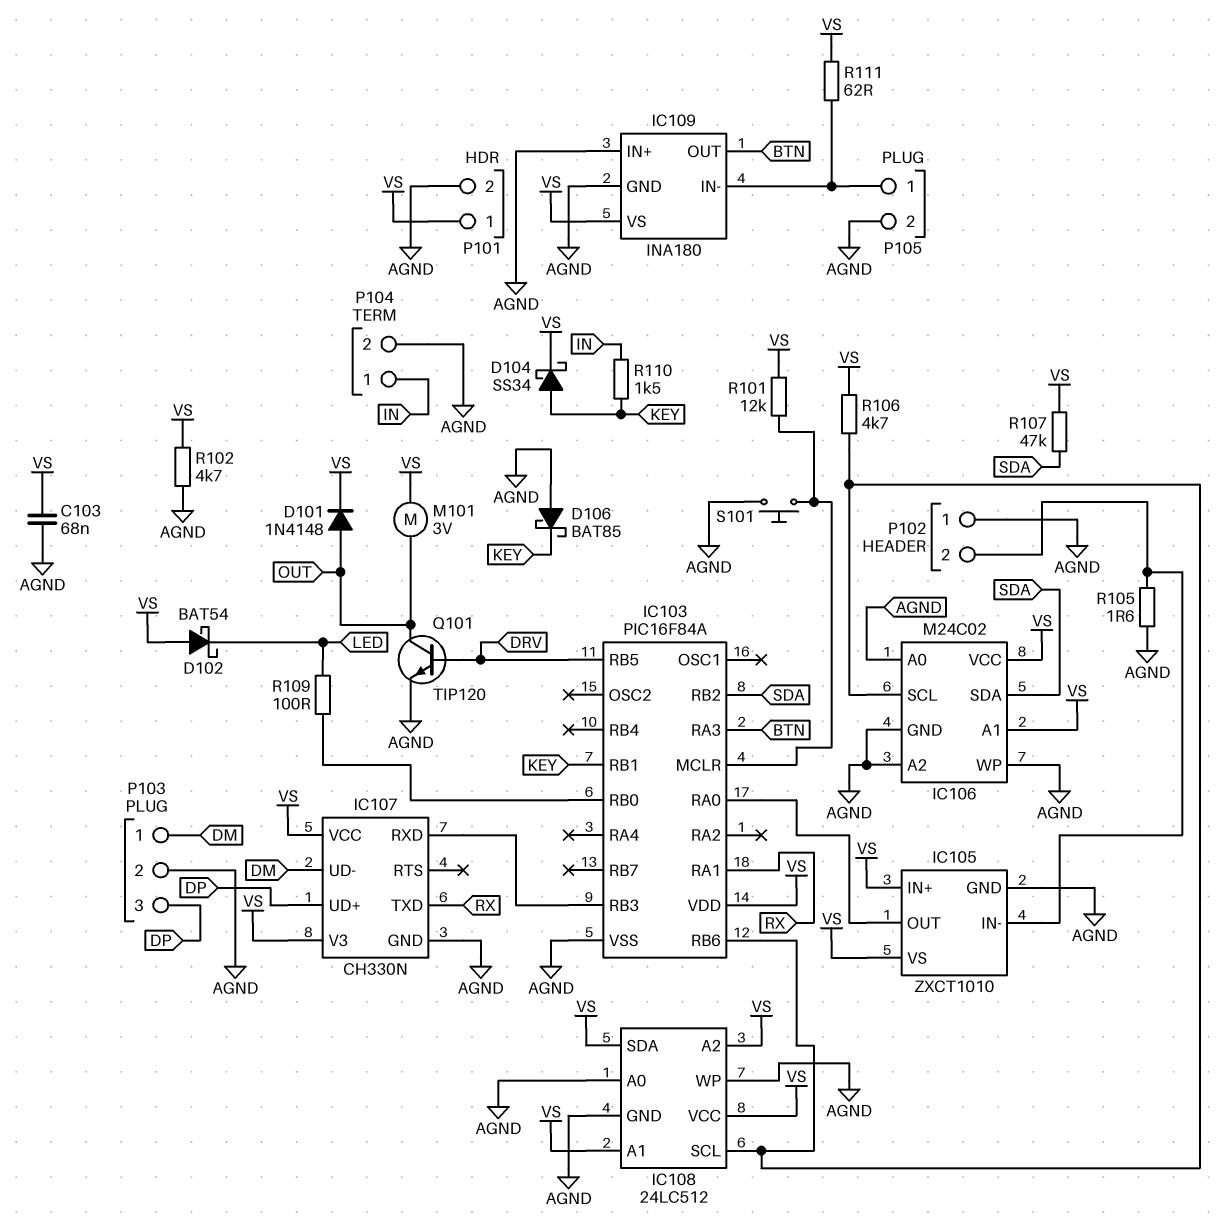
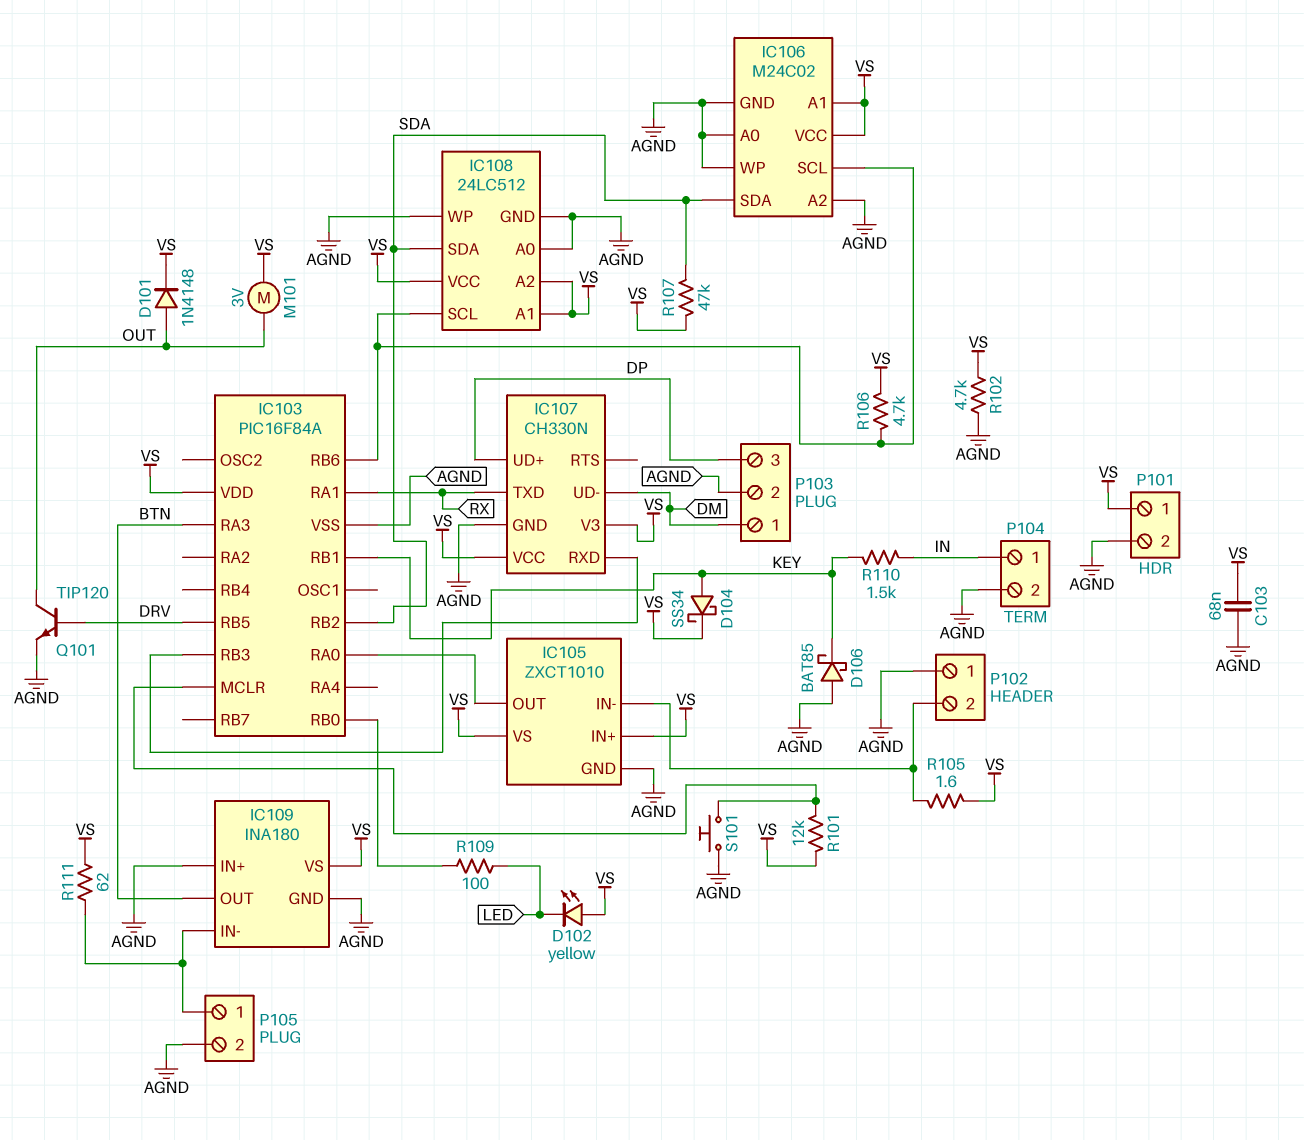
D102: schottky BAT54 (A VS, K LED) -> LED yellow (A VS, K LED)
IC108 pin SDA: VS -> SDA
R105: 1.6 (AGND, IC105/IN-) -> 1.6 (IC105/IN-, VS)

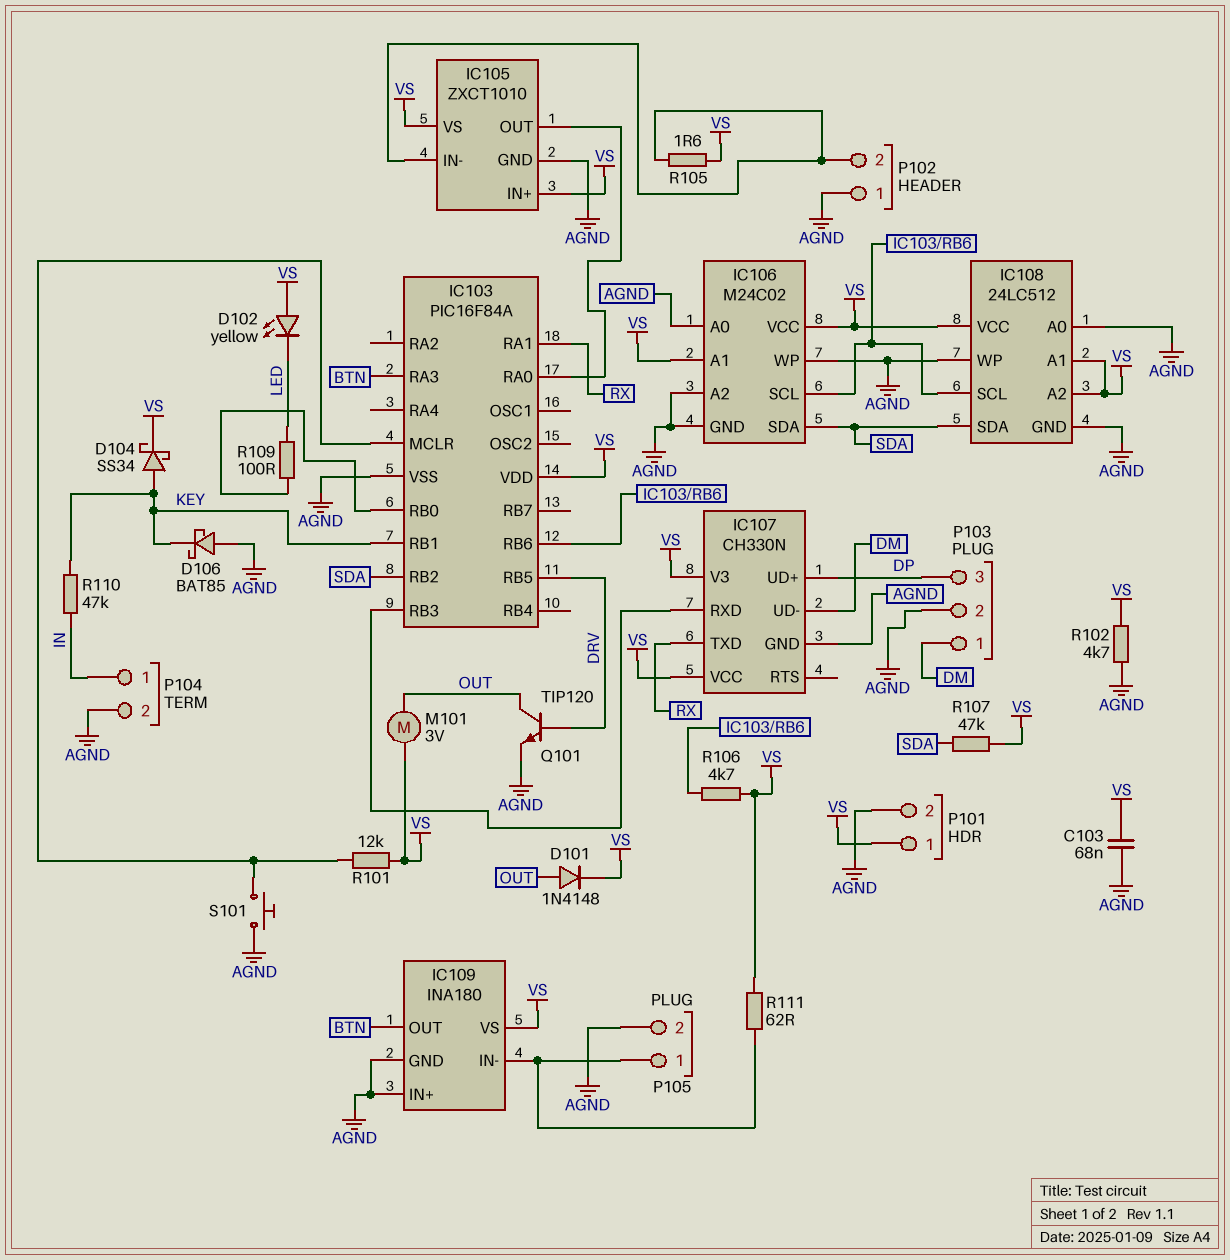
R110: 1.5k (IN, KEY) -> 47k (IN, KEY)

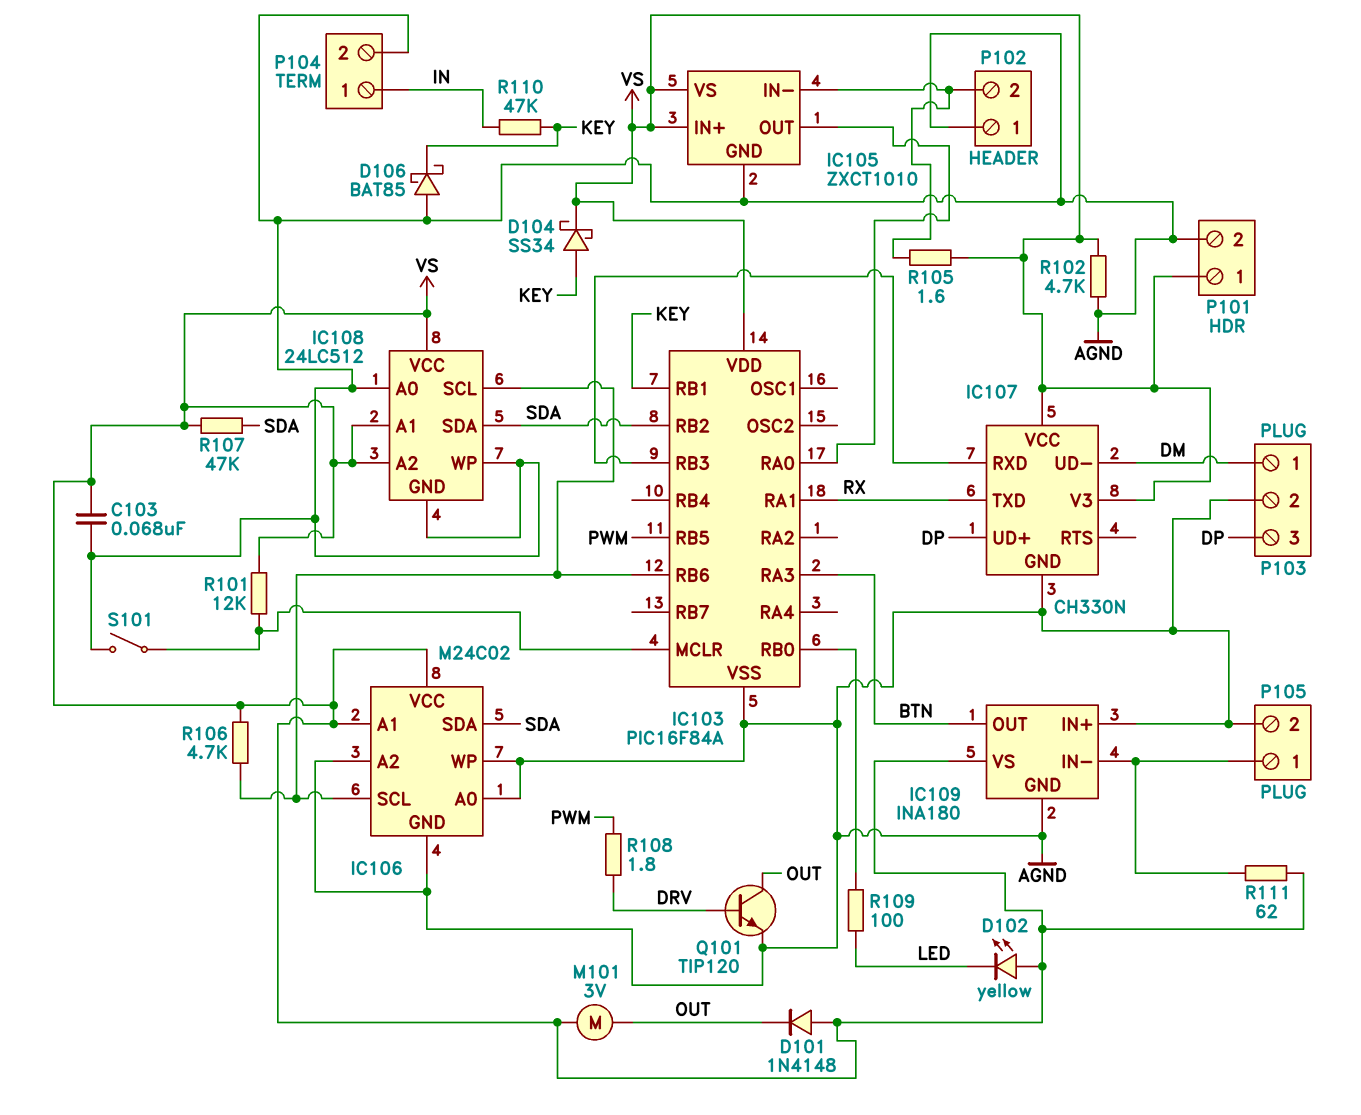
D101: diode 1N4148 (A OUT, K VS) -> diode 1N4148 (A VS, K OUT)
IC103 pin RB5: DRV -> PWM
R108: none -> 1.8 (DRV, PWM)
S101: button (AGND, IC103/MCLR) -> switch (AGND, IC103/MCLR)

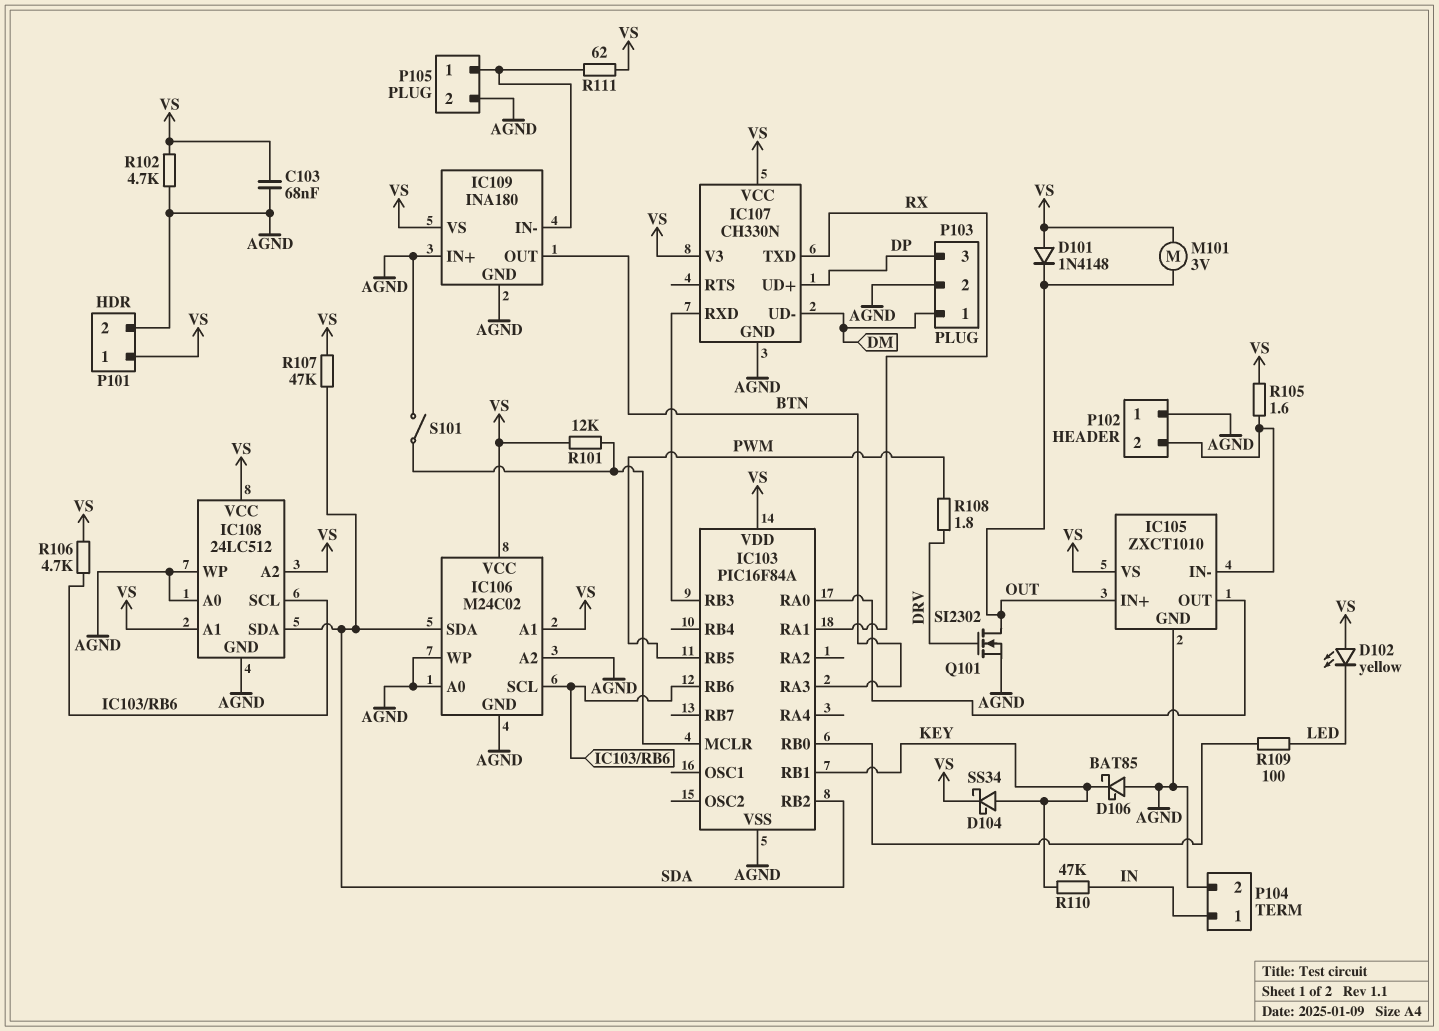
IC105 pin IN+: VS -> OUT
Q101: NPN TIP120 (B DRV, C OUT, E AGND) -> NMOS SI2302 (G DRV, D OUT, S AGND)

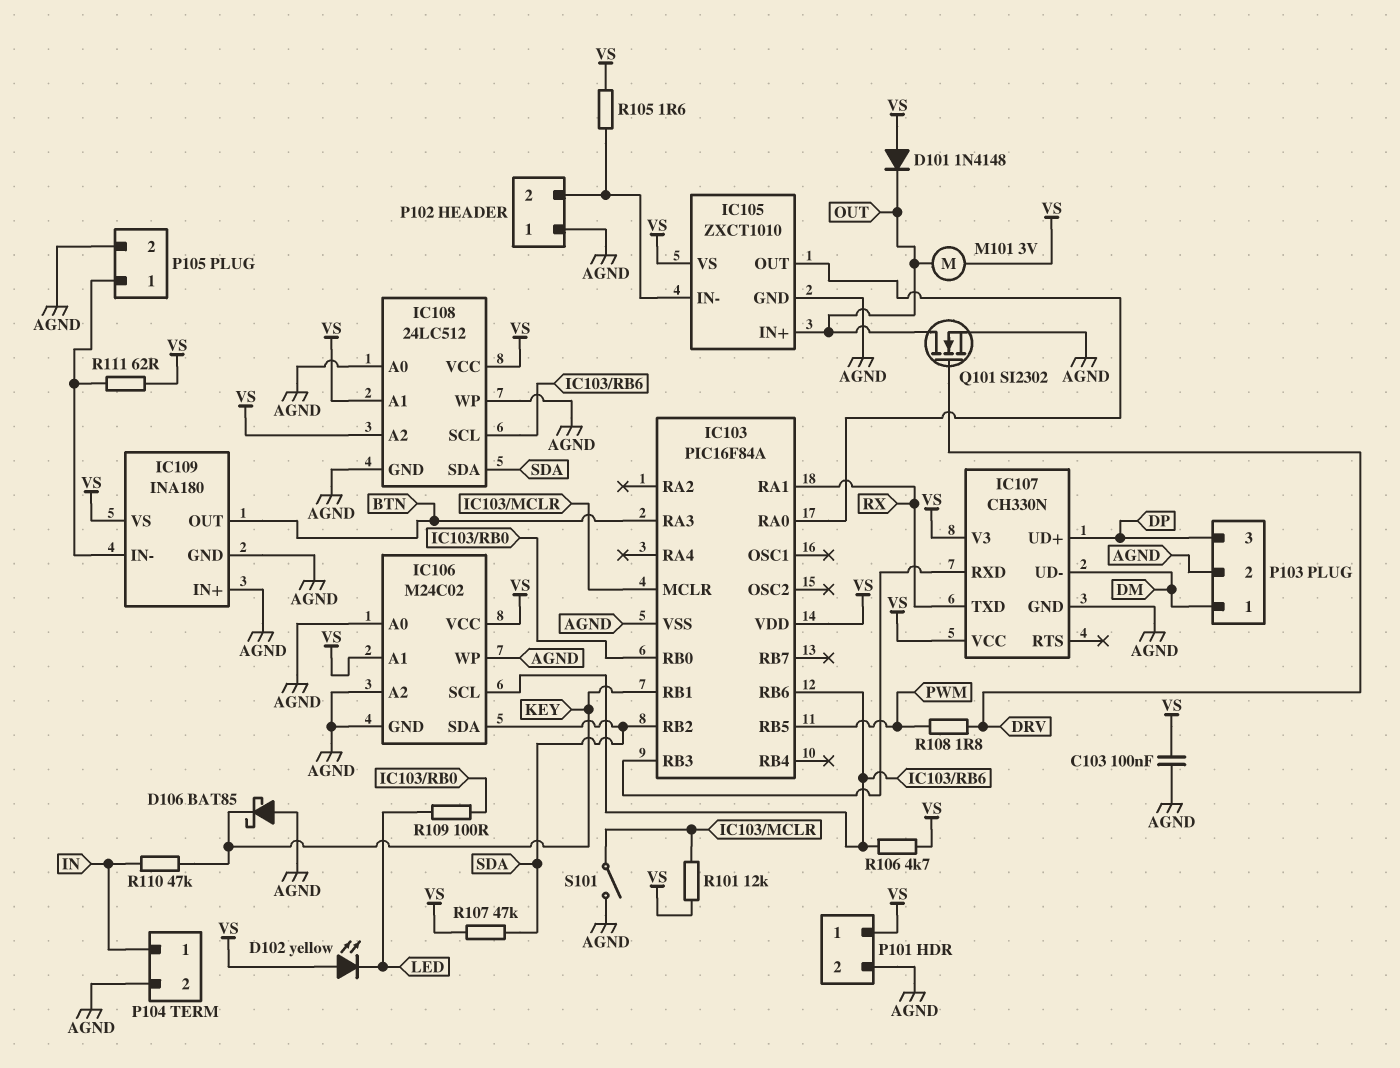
C103: 68nF (AGND, VS) -> 100nF (AGND, VS)
D104: schottky SS34 (A KEY, K VS) -> none
R102: 4.7k (AGND, VS) -> none

